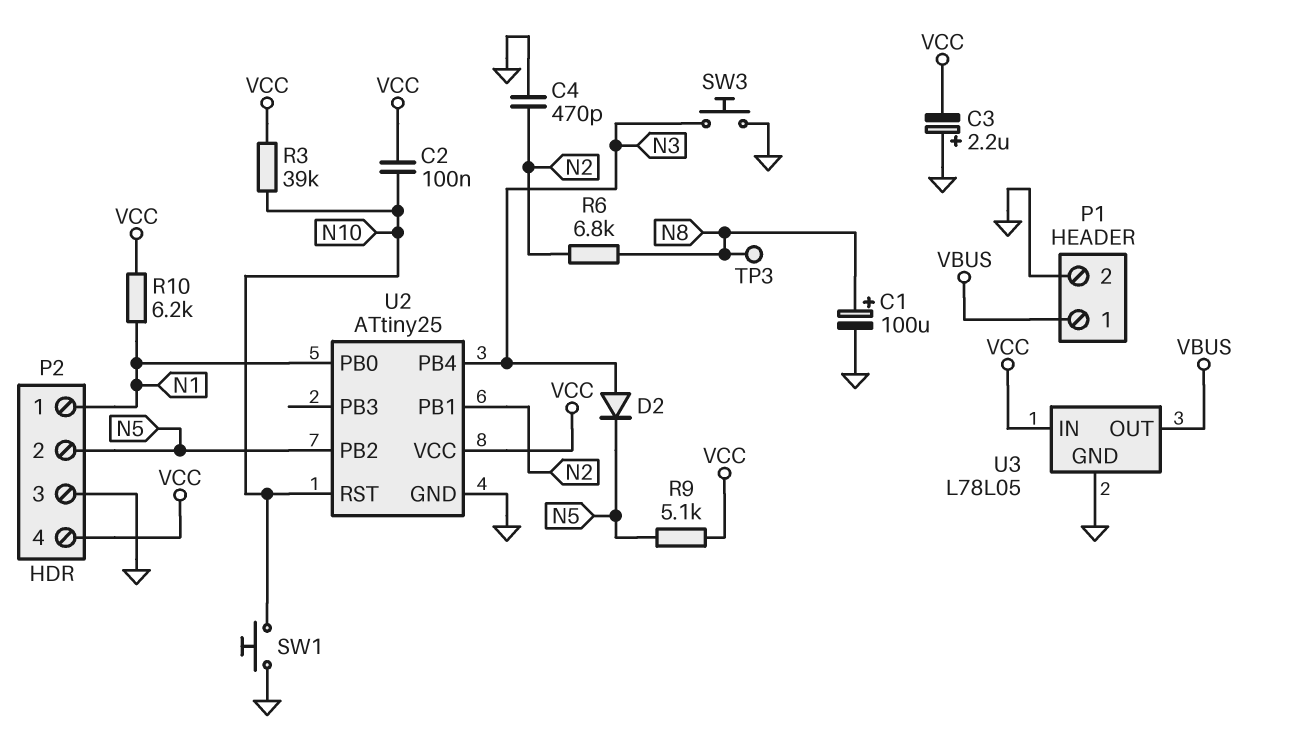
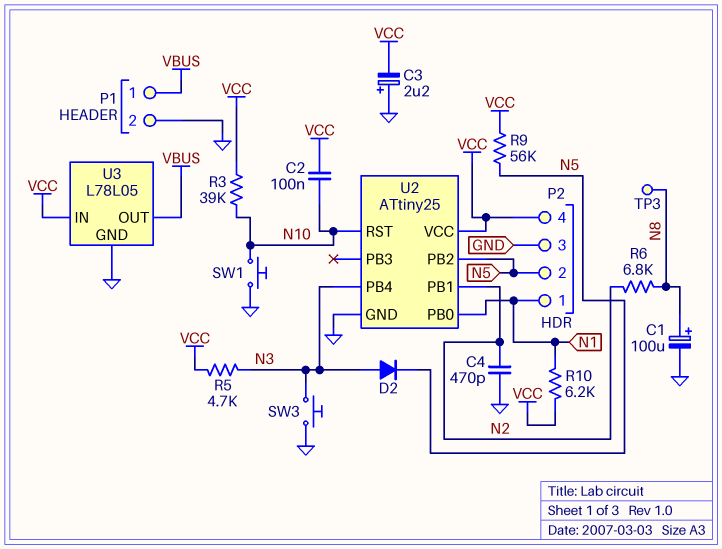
R5: none -> 4.7k (N3, VCC)
R9: 5.1k (N5, VCC) -> 56k (N5, VCC)

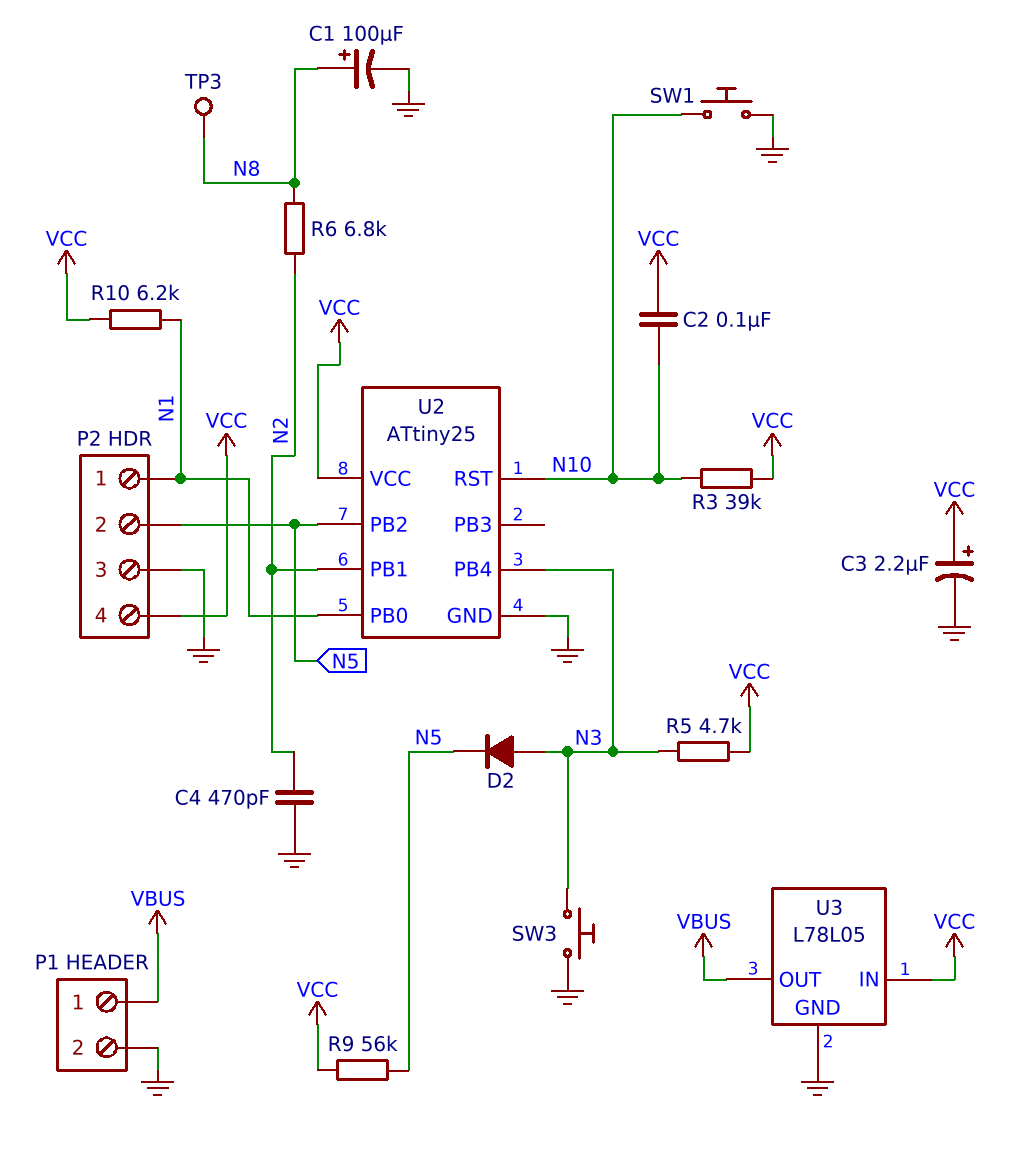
C3: 2.2uF (plus GND, minus VCC) -> 2.2uF (plus VCC, minus GND)

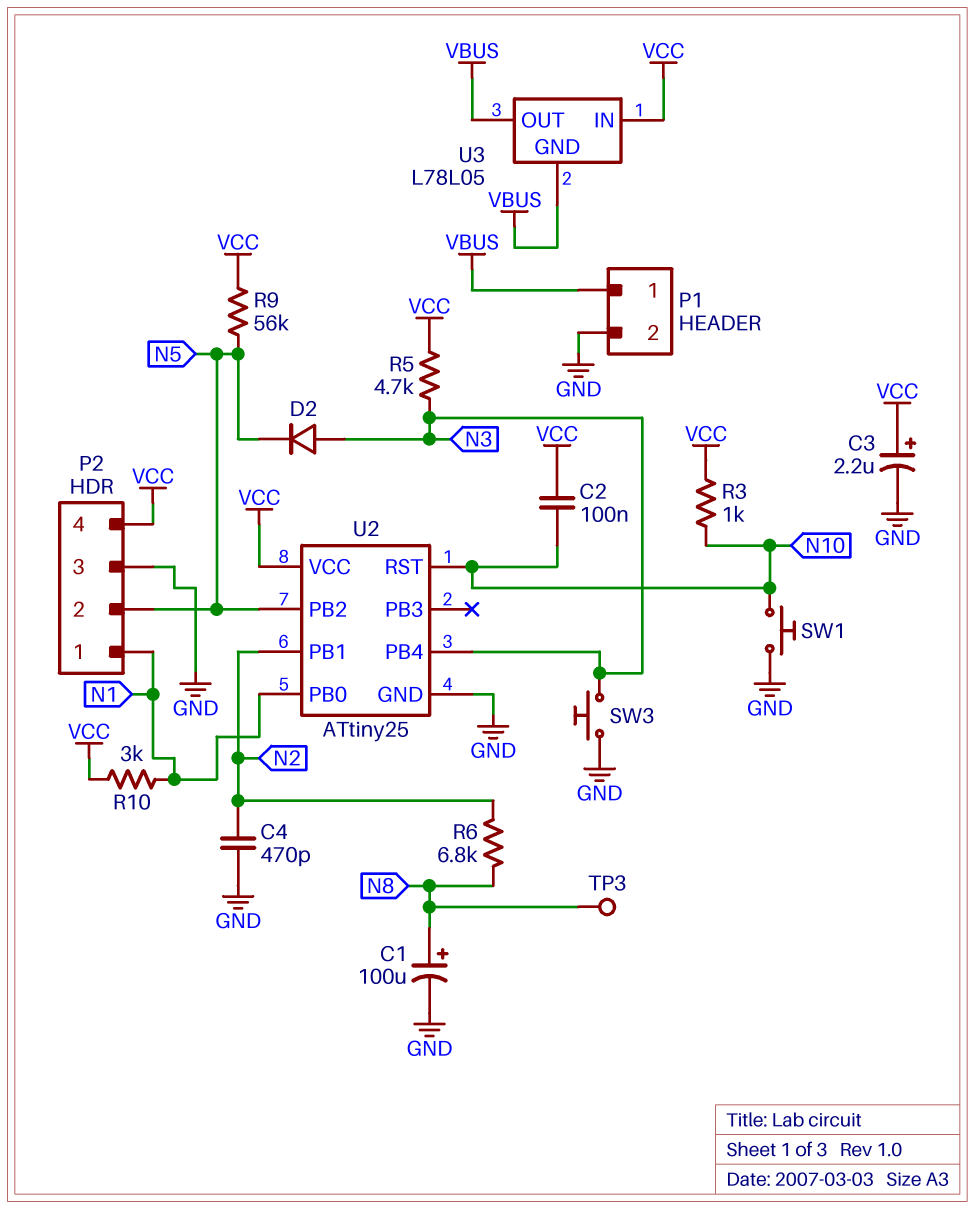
R3: 39k (N10, VCC) -> 1k (N10, VCC)
R10: 6.2k (N1, VCC) -> 3k (N1, VCC)
U3 pin GND: GND -> VBUS

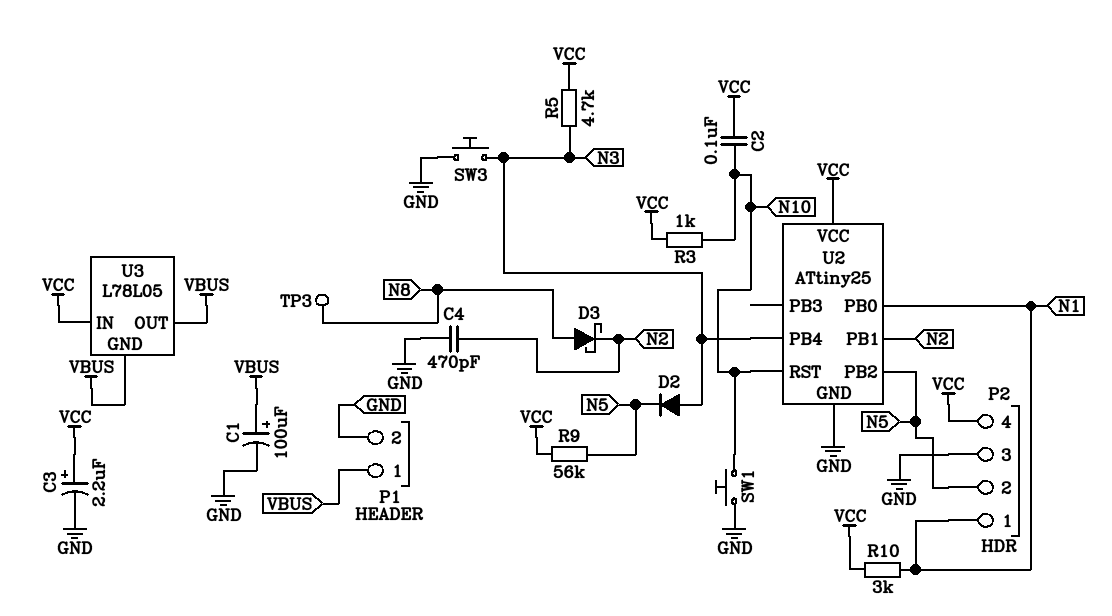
C1: 100uF (plus N8, minus GND) -> 100uF (plus VBUS, minus GND)
D3: none -> schottky (A N8, K N2)
R6: 6.8k (N2, N8) -> none

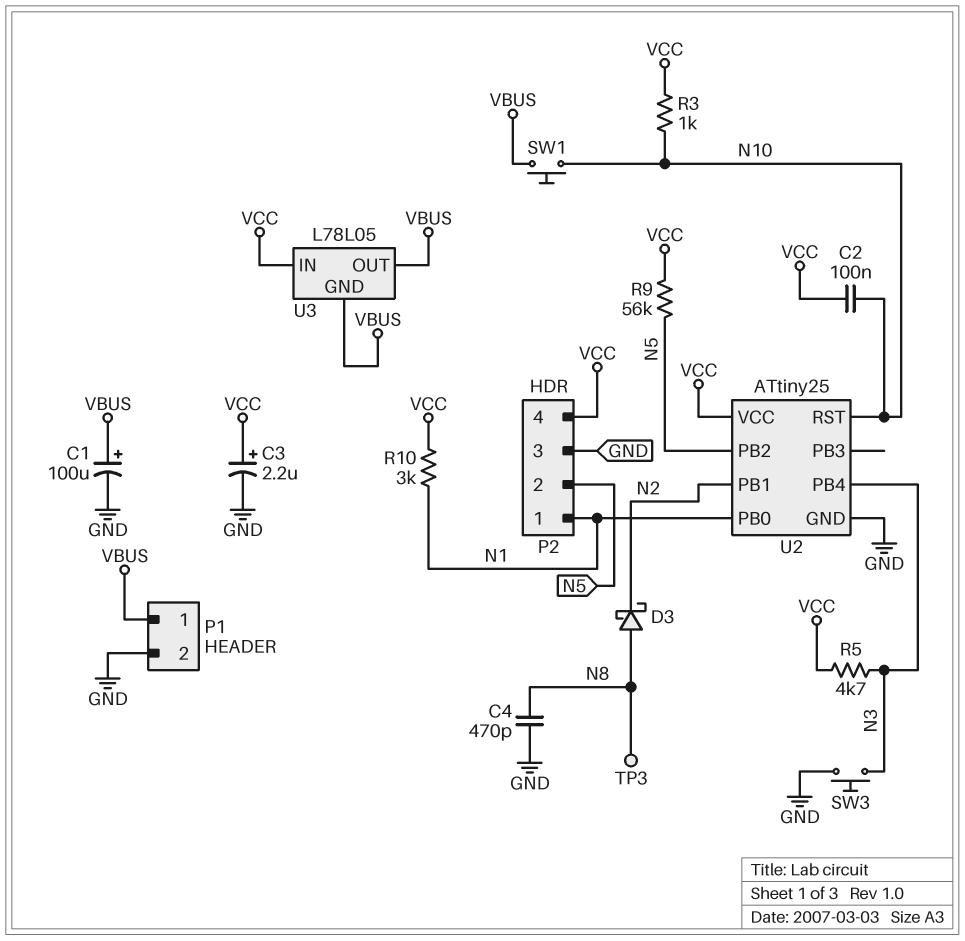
C4: 470pF (GND, N2) -> 470pF (GND, N8)
D2: diode (A N3, K N5) -> none
SW1: button (GND, N10) -> button (N10, VBUS)

